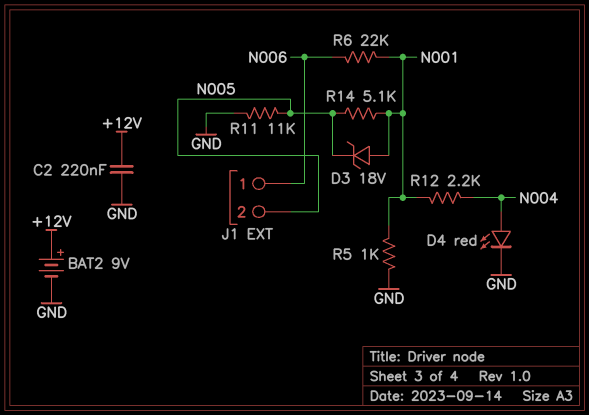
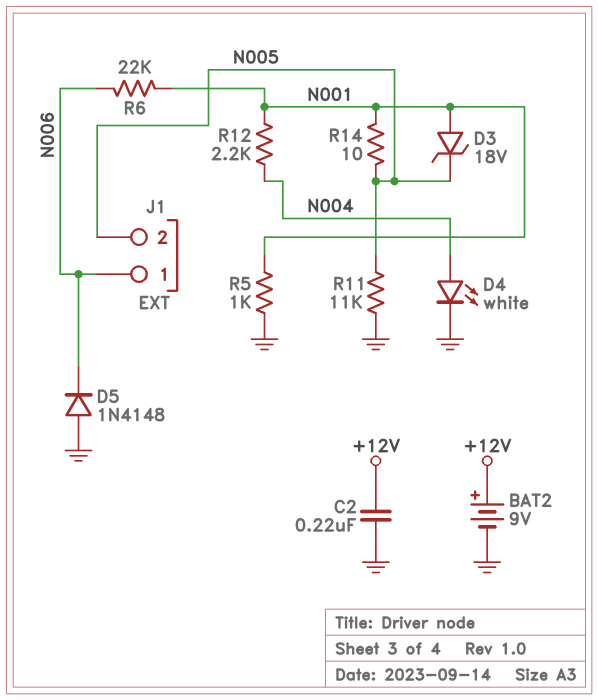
D4: LED red (A N004, K GND) -> LED white (A N004, K GND)
D5: none -> diode 1N4148 (A GND, K N006)
R14: 5.1k (N001, N005) -> 10 (N001, N005)

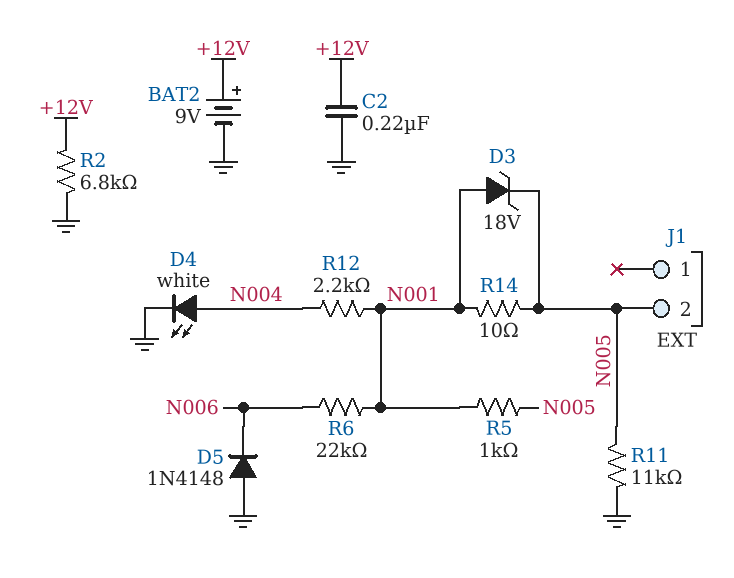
J1 pin 1: N006 -> none
R2: none -> 6.8k (+12V, GND)
R5: 1k (GND, N001) -> 1k (N001, N005)

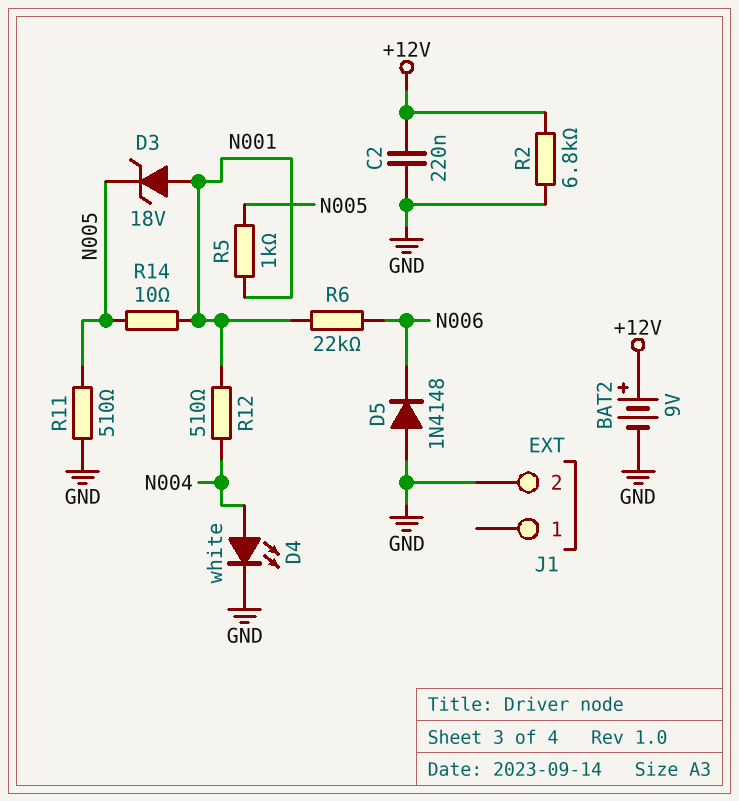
J1 pin 2: N005 -> GND
R11: 11k (GND, N005) -> 510 (GND, N005)
R12: 2.2k (N001, N004) -> 510 (N001, N004)

